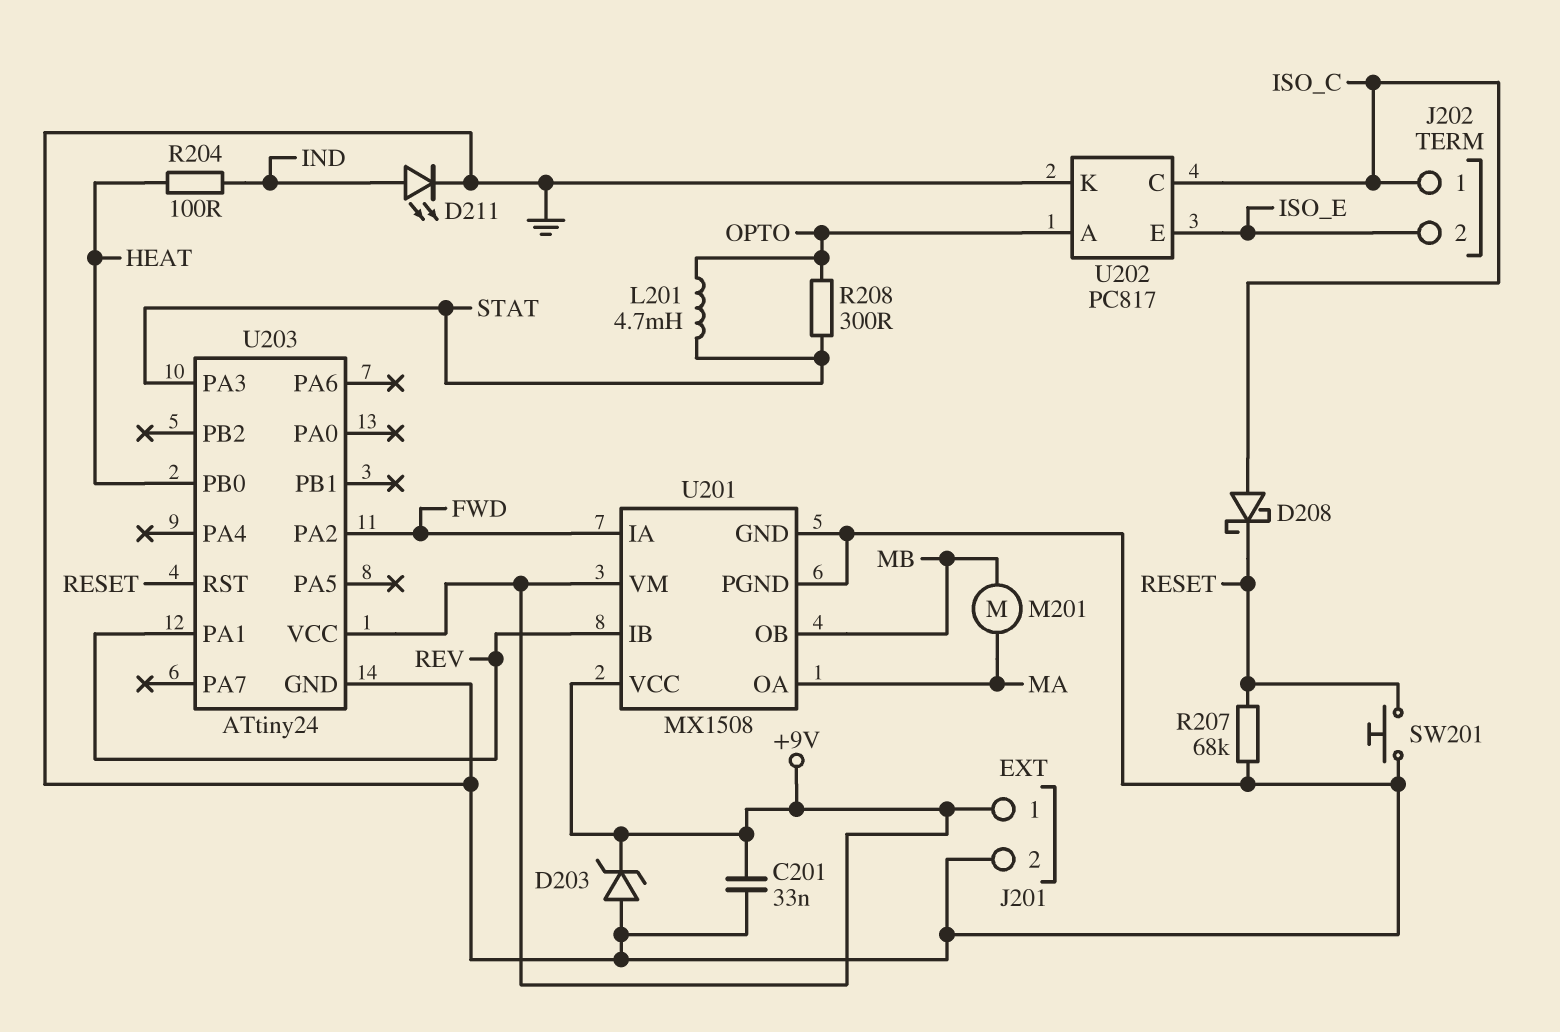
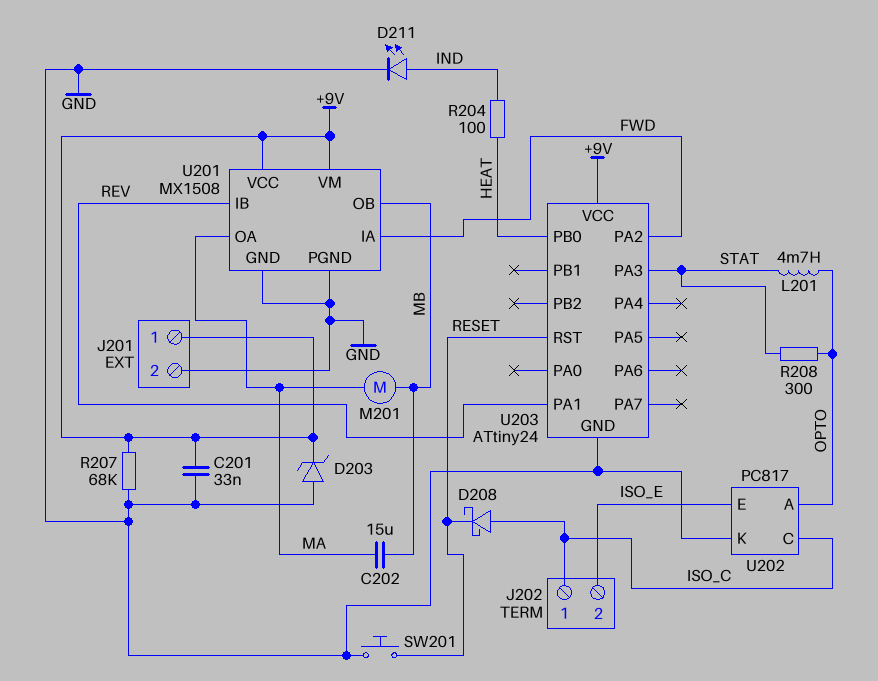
C202: none -> 15uF (MA, MB)
R207: 68k (GND, RESET) -> 68k (+9V, GND)

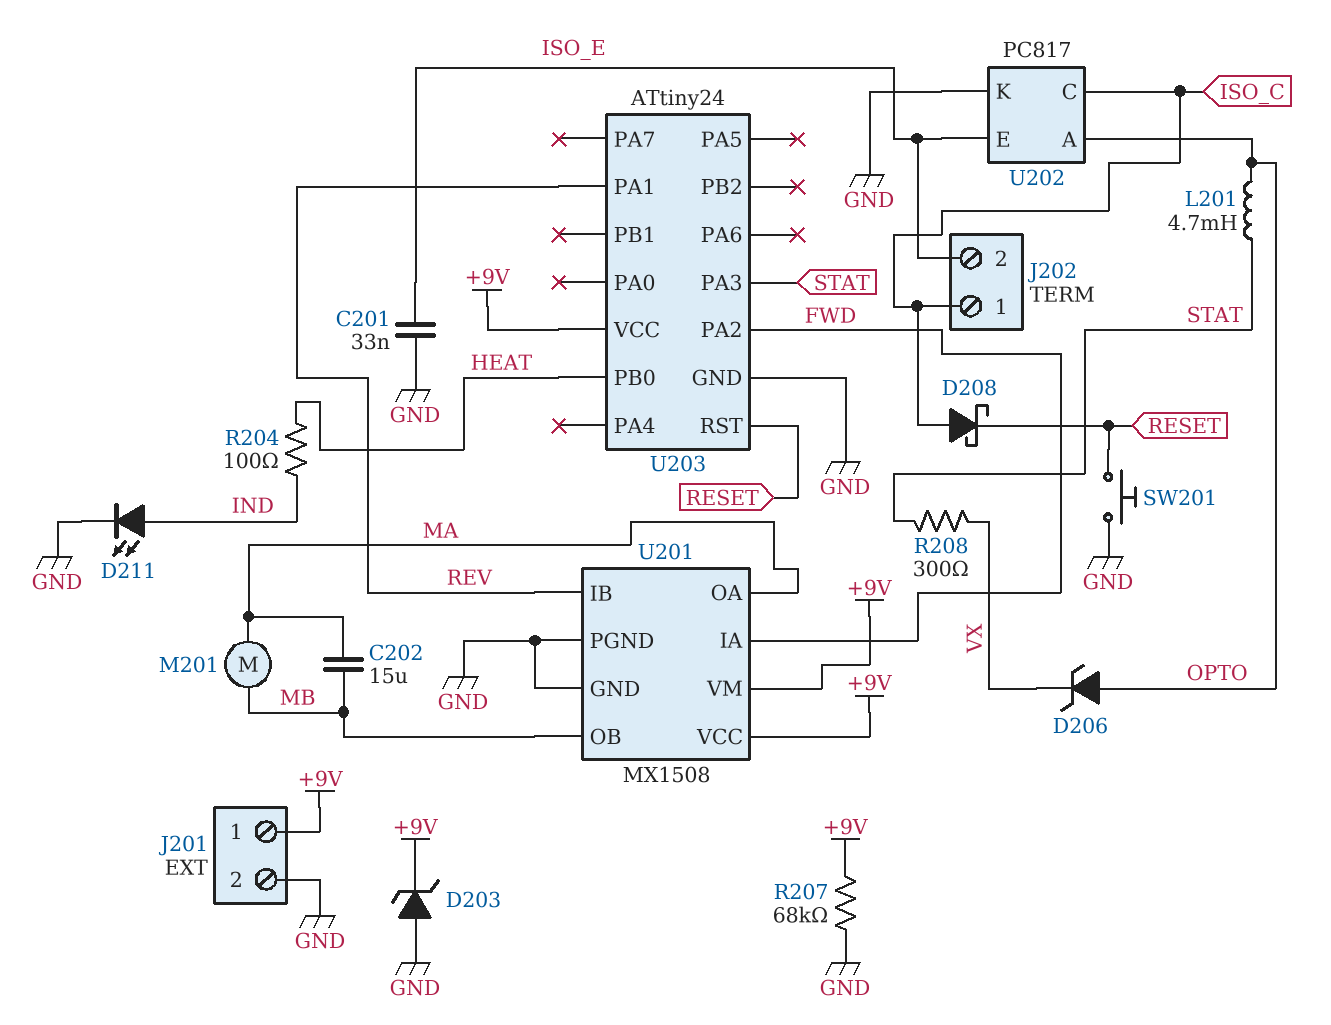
C201: 33nF (+9V, GND) -> 33nF (GND, ISO_E)
D206: none -> zener (A OPTO, K VX)
R208: 300 (OPTO, STAT) -> 300 (STAT, VX)

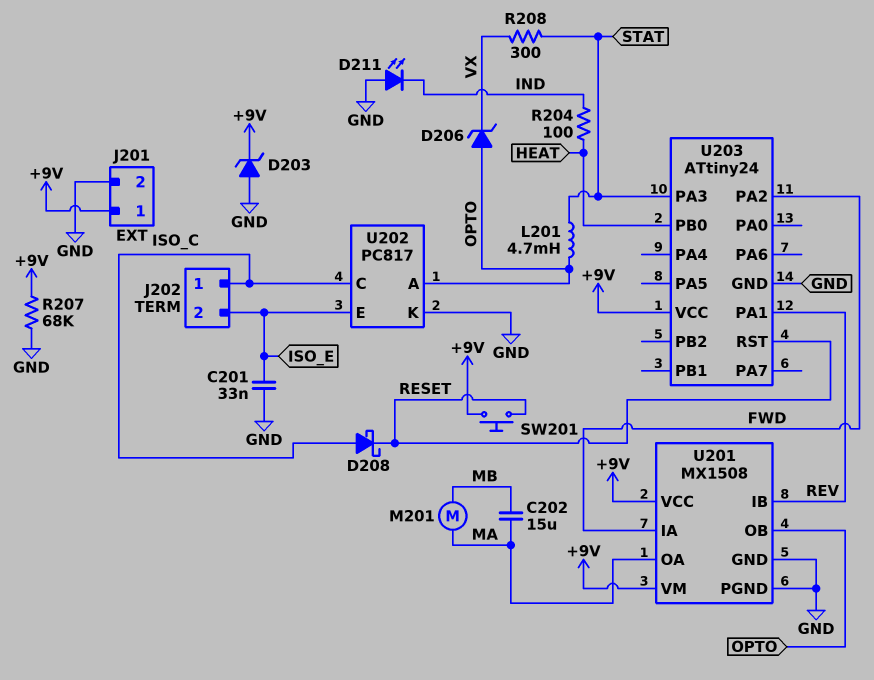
D211: LED (A IND, K GND) -> LED (A GND, K IND)
SW201: button (GND, RESET) -> button (+9V, RESET)
U201 pin OB: MB -> OPTO

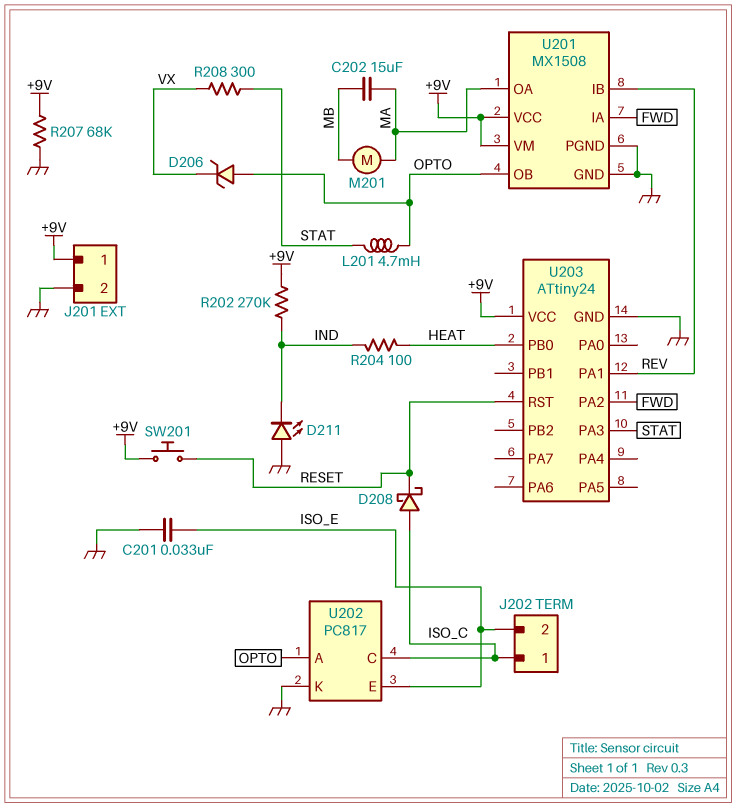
D203: zener (A GND, K +9V) -> none
R202: none -> 270k (+9V, IND)

